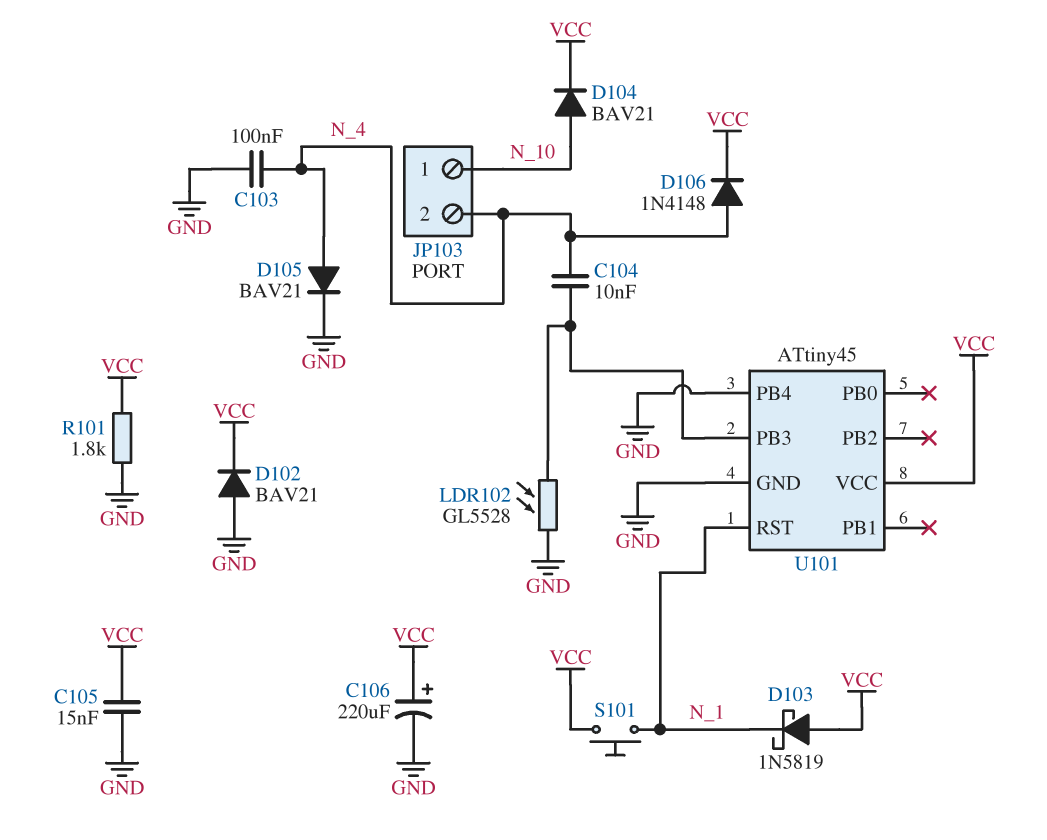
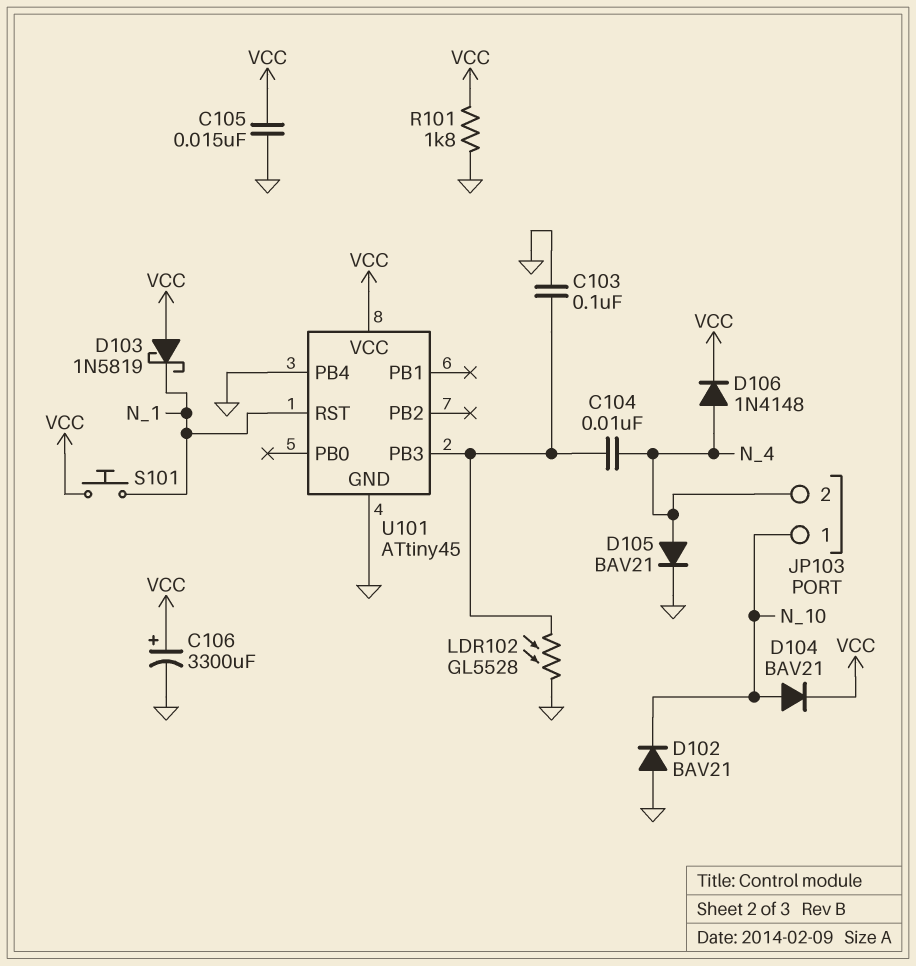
C103: 100nF (GND, N_4) -> 100nF (GND, U101/PB3)
C106: 220uF (plus VCC, minus GND) -> 3300uF (plus VCC, minus GND)
D102: diode BAV21 (A GND, K VCC) -> diode BAV21 (A GND, K N_10)

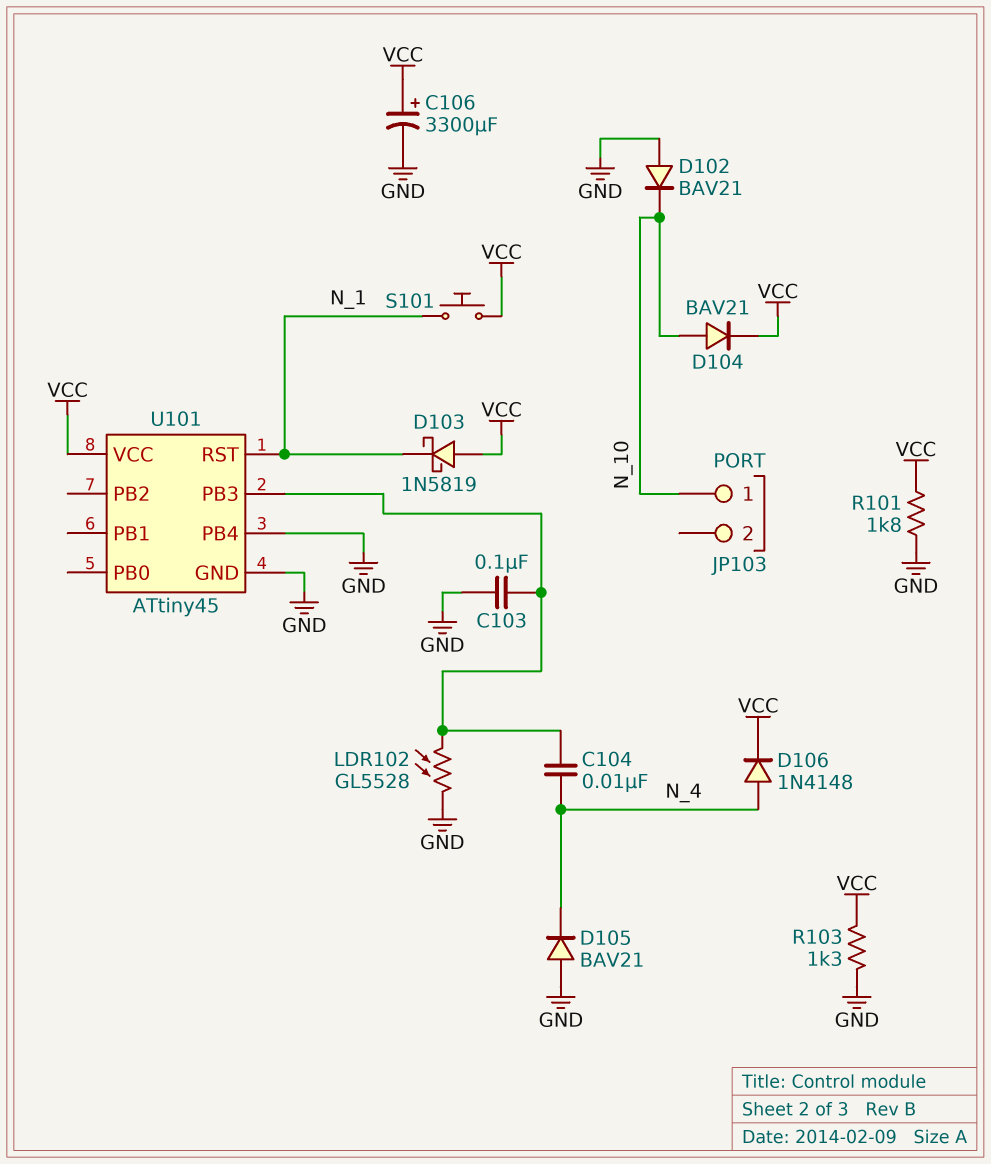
C105: 15nF (GND, VCC) -> none
D105: diode BAV21 (A N_4, K GND) -> diode BAV21 (A GND, K N_4)
JP103 pin 2: N_4 -> none
R103: none -> 1.3k (GND, VCC)

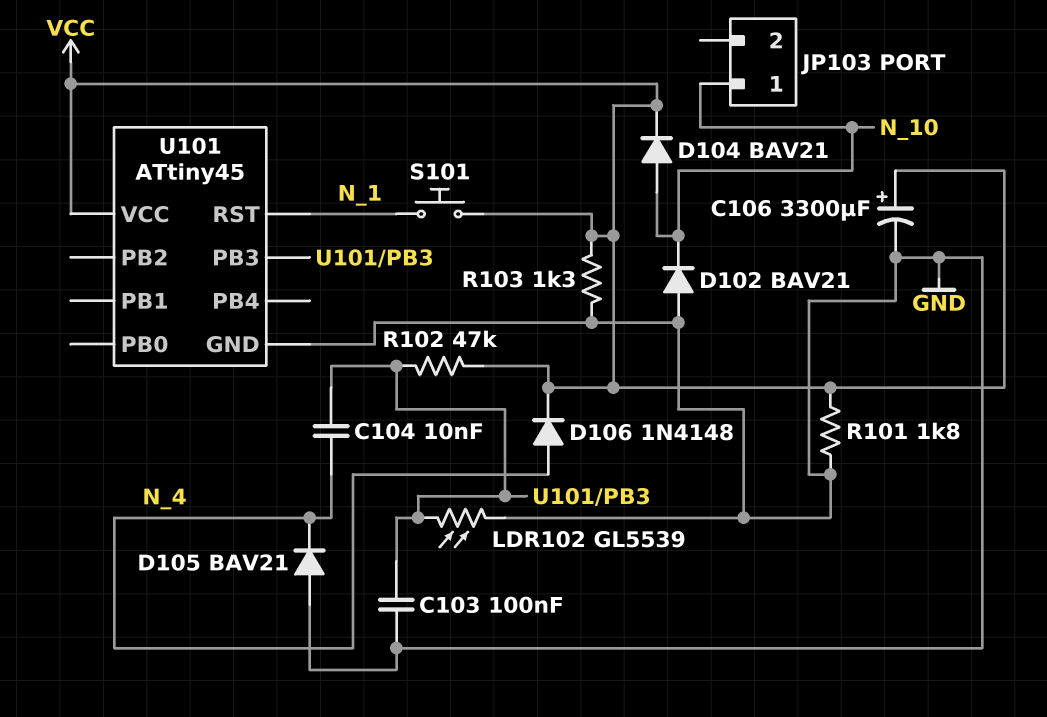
D103: schottky 1N5819 (A VCC, K N_1) -> none
LDR102: GL5528 (GND, U101/PB3) -> GL5539 (GND, U101/PB3)
R102: none -> 47k (U101/PB3, VCC)
U101 pin PB4: GND -> none

